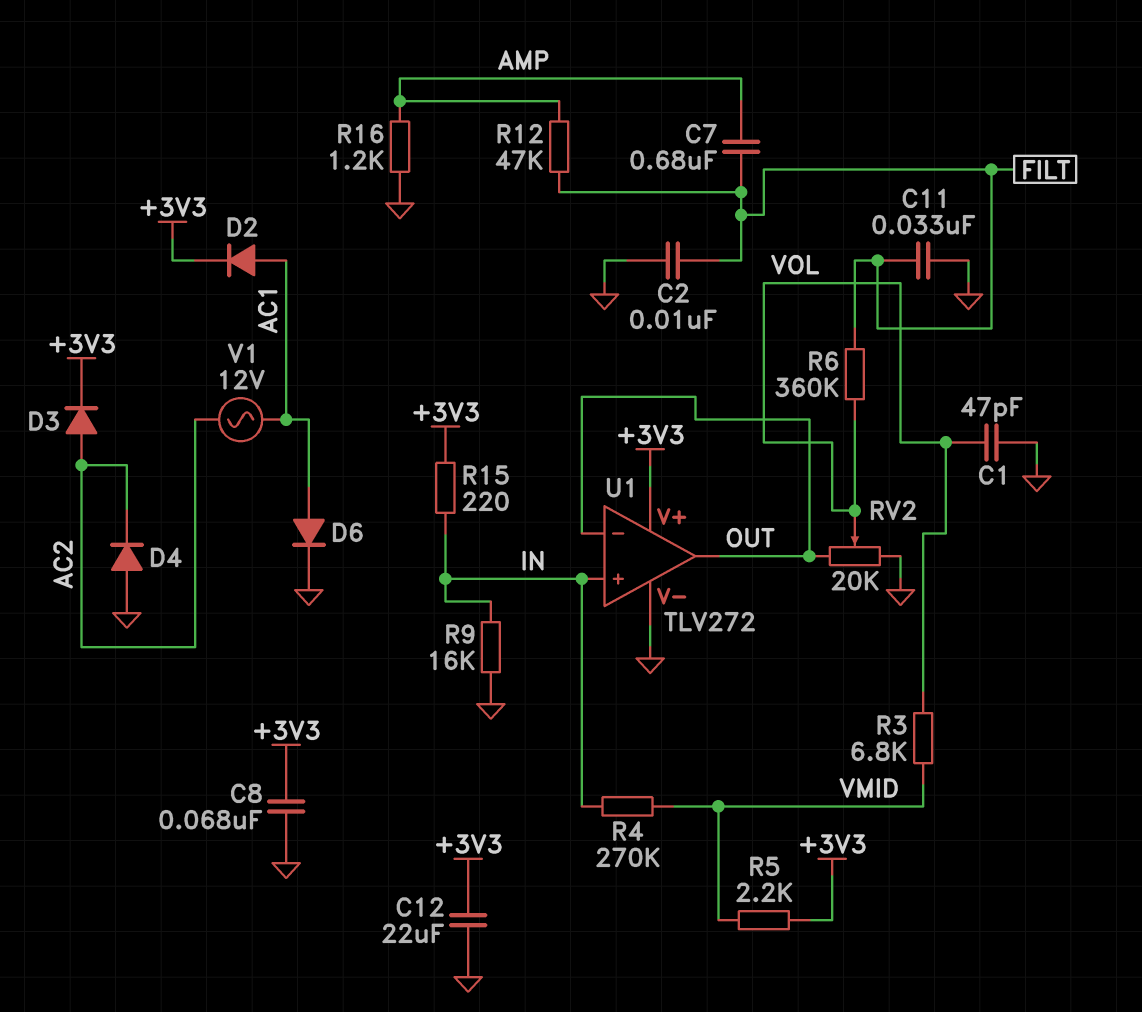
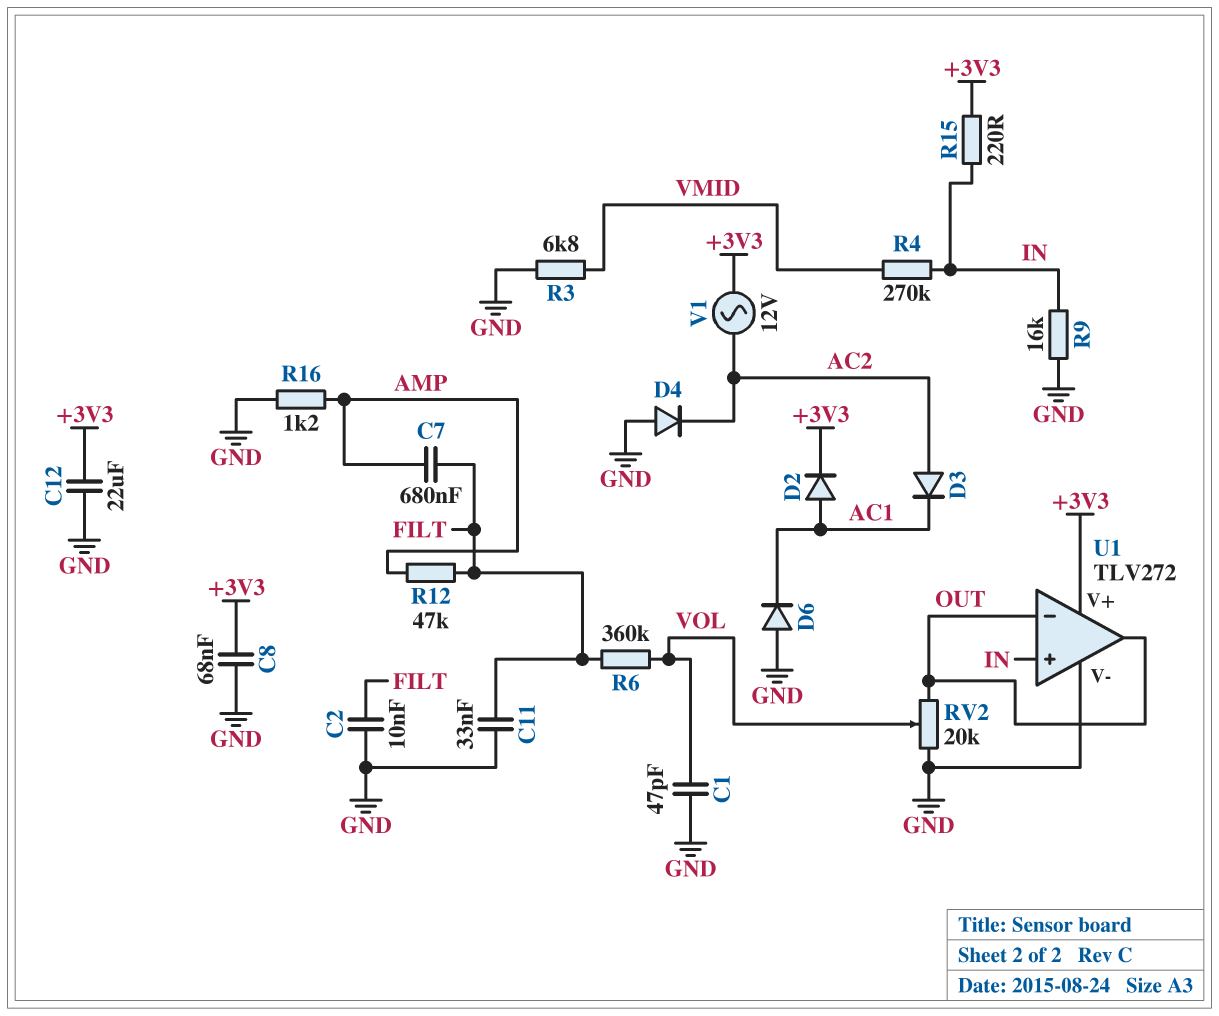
D3: diode (A AC2, K +3V3) -> diode (A AC2, K AC1)
D6: diode (A AC1, K GND) -> diode (A GND, K AC1)
R3: 6.8k (VMID, VOL) -> 6.8k (GND, VMID)
R5: 2.2k (+3V3, VMID) -> none
V1: AC 12V (AC1, AC2) -> AC 12V (+3V3, AC2)

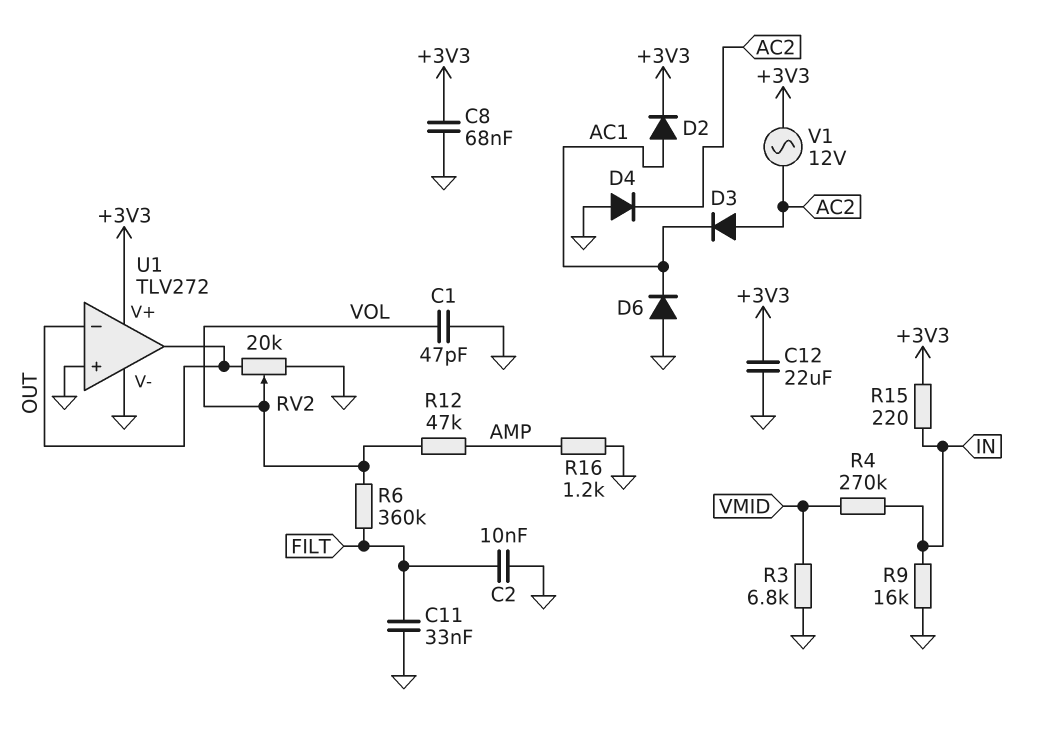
C7: 680nF (AMP, FILT) -> none
R12: 47k (AMP, FILT) -> 47k (AMP, VOL)
U1 pin in+: IN -> GND

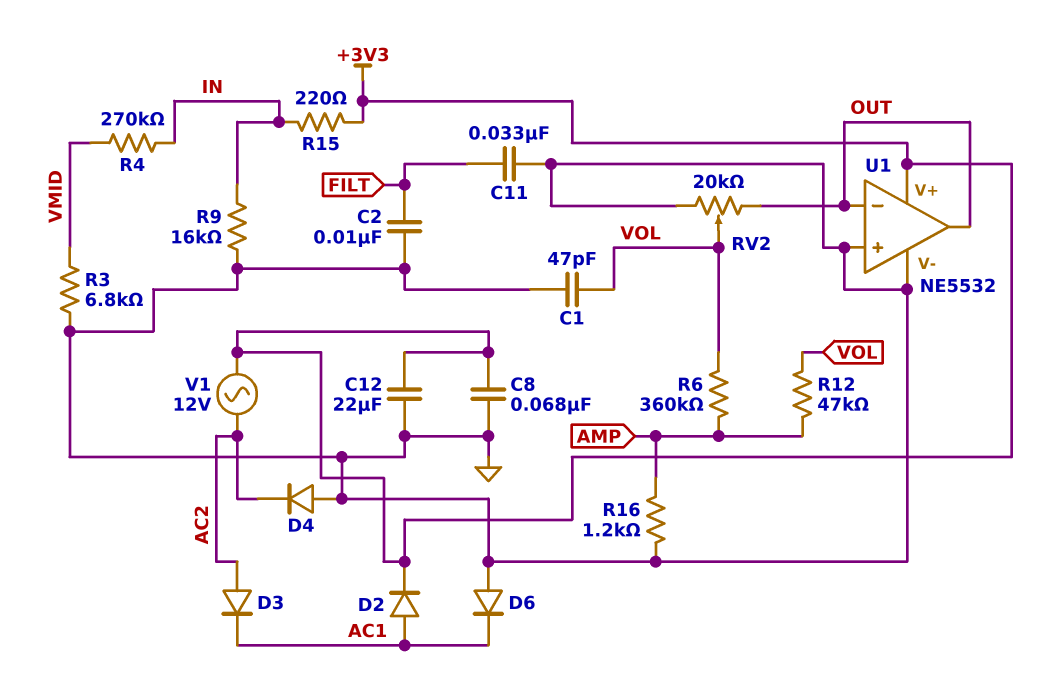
R6: 360k (FILT, VOL) -> 360k (AMP, VOL)
U1: TLV272 -> NE5532

